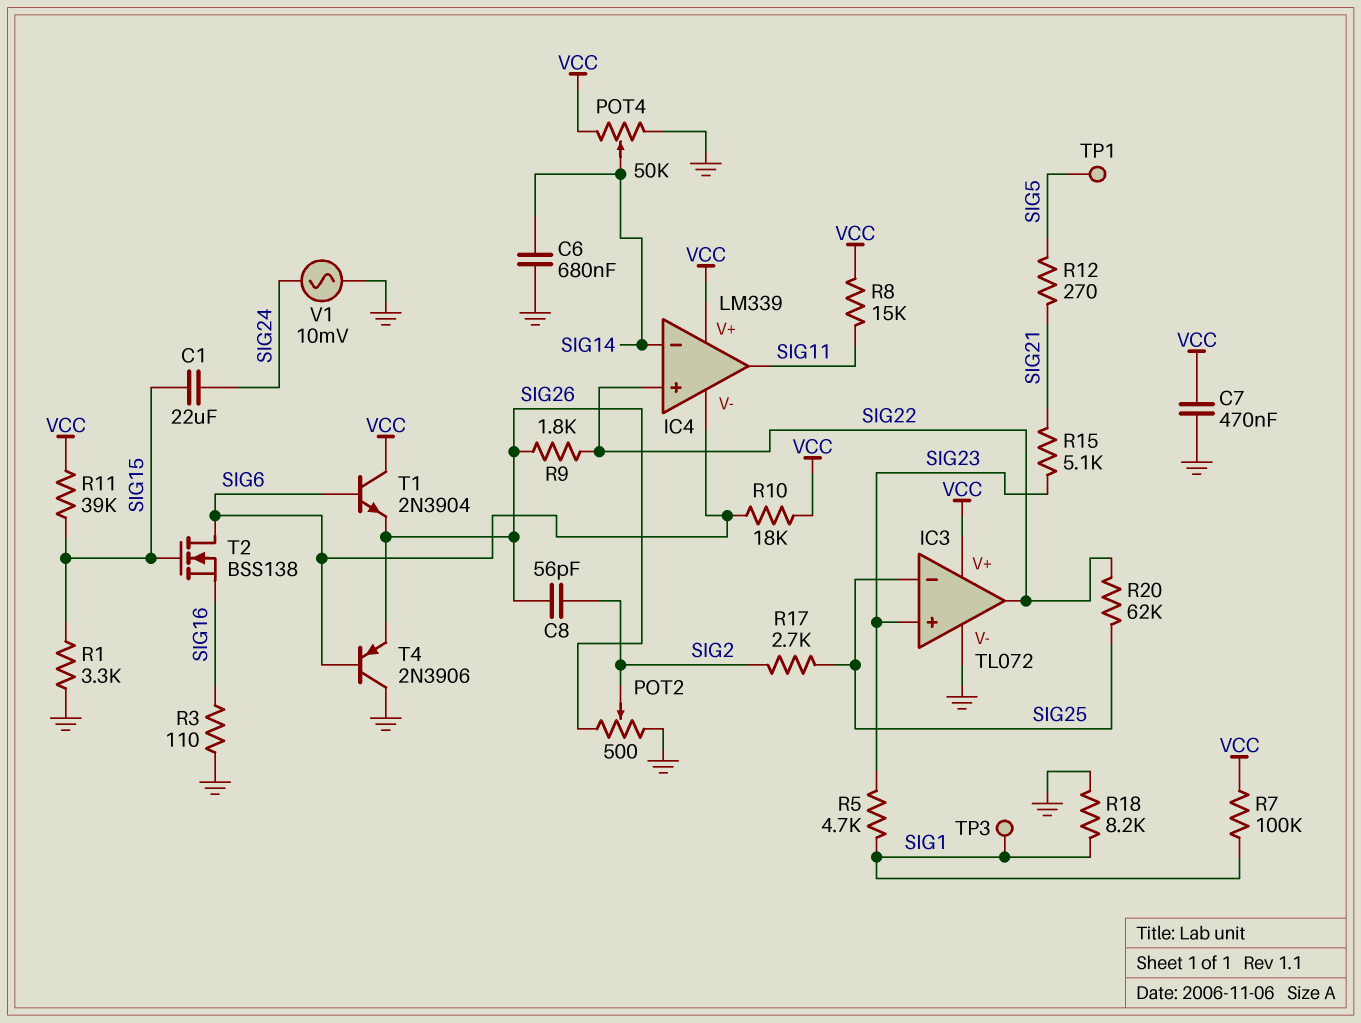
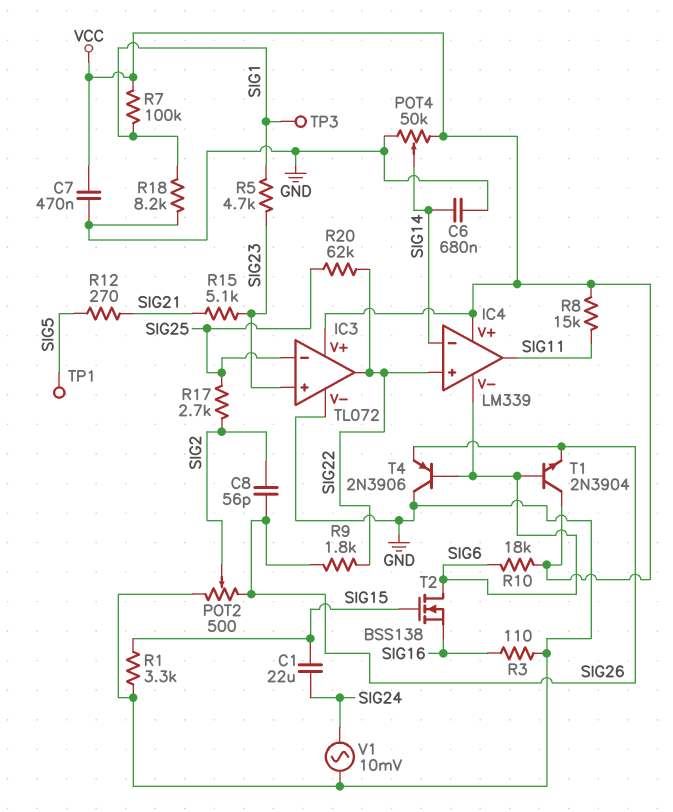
R11: 39k (SIG15, VCC) -> none

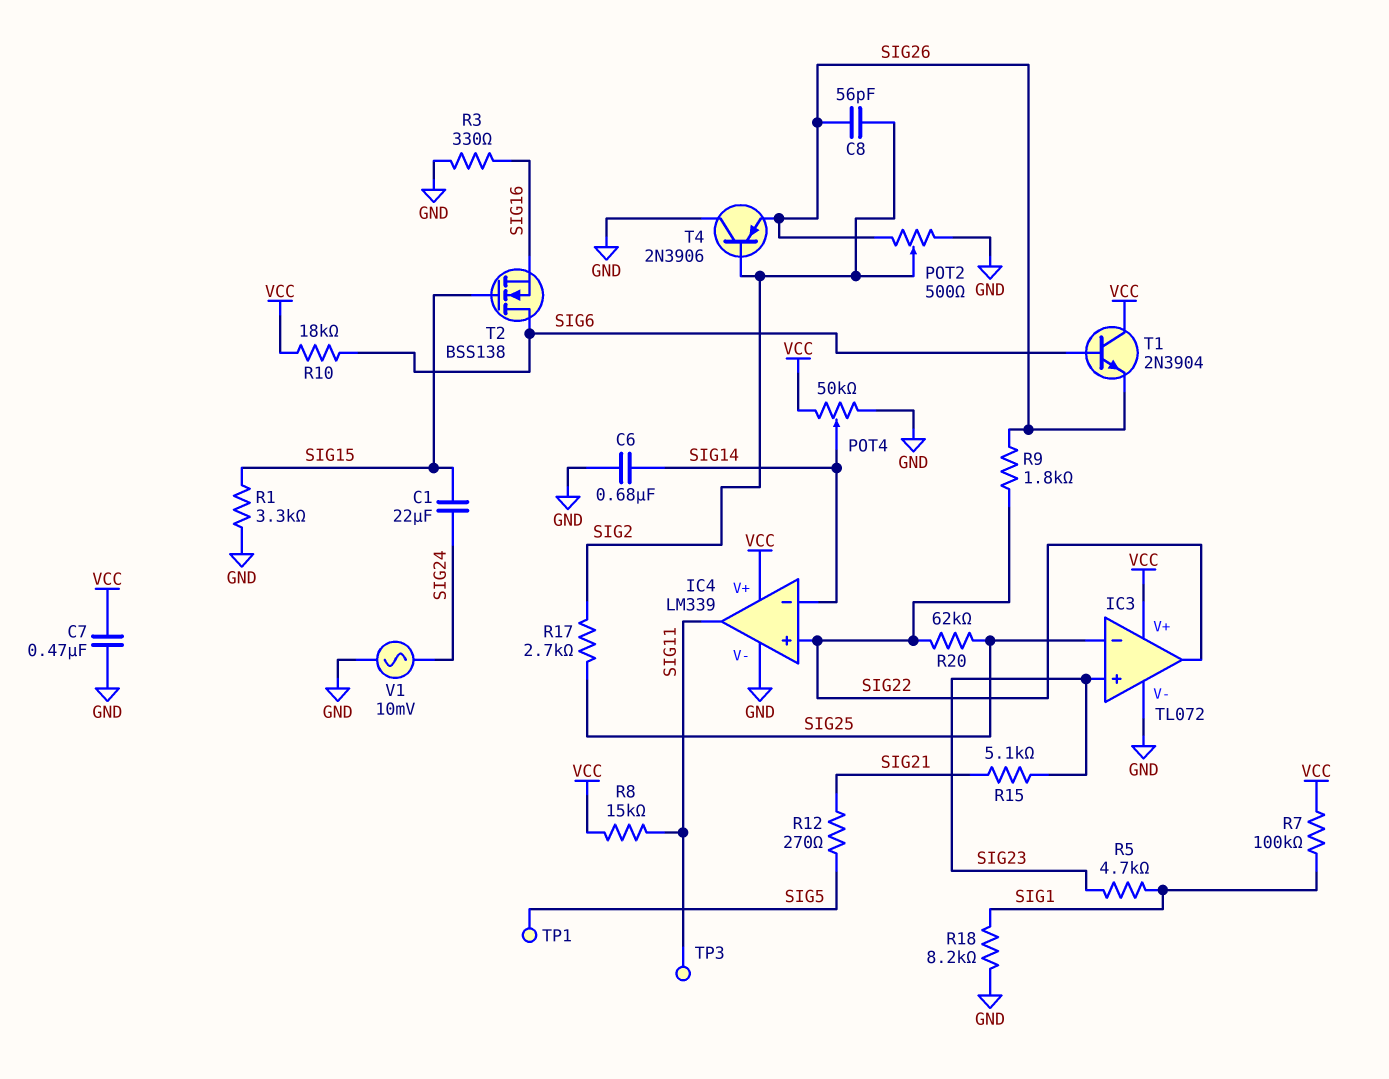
IC4 pin V-: SIG6 -> GND
R3: 110 (GND, SIG16) -> 330 (GND, SIG16)
T4: PNP 2N3906 (B SIG6, C GND, E SIG26) -> PNP 2N3906 (B SIG2, C GND, E SIG26)
TP3: test point (SIG1) -> test point (SIG11)

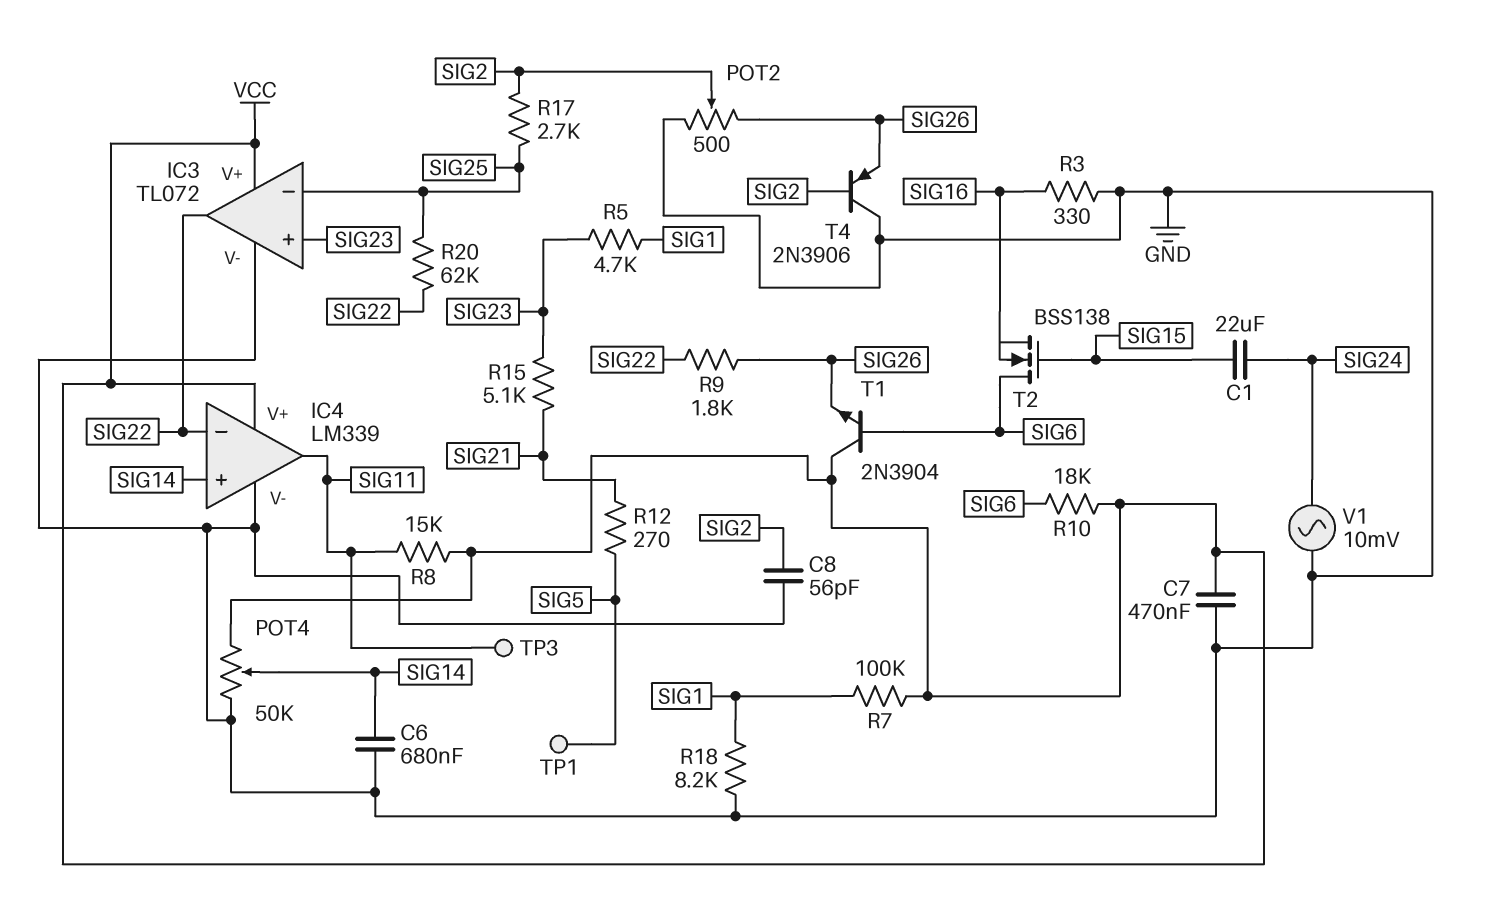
C8: 56pF (SIG2, SIG26) -> 56pF (GND, SIG2)
IC4 pin in+: SIG22 -> SIG14
IC4 pin in-: SIG14 -> SIG22
R1: 3.3k (GND, SIG15) -> none

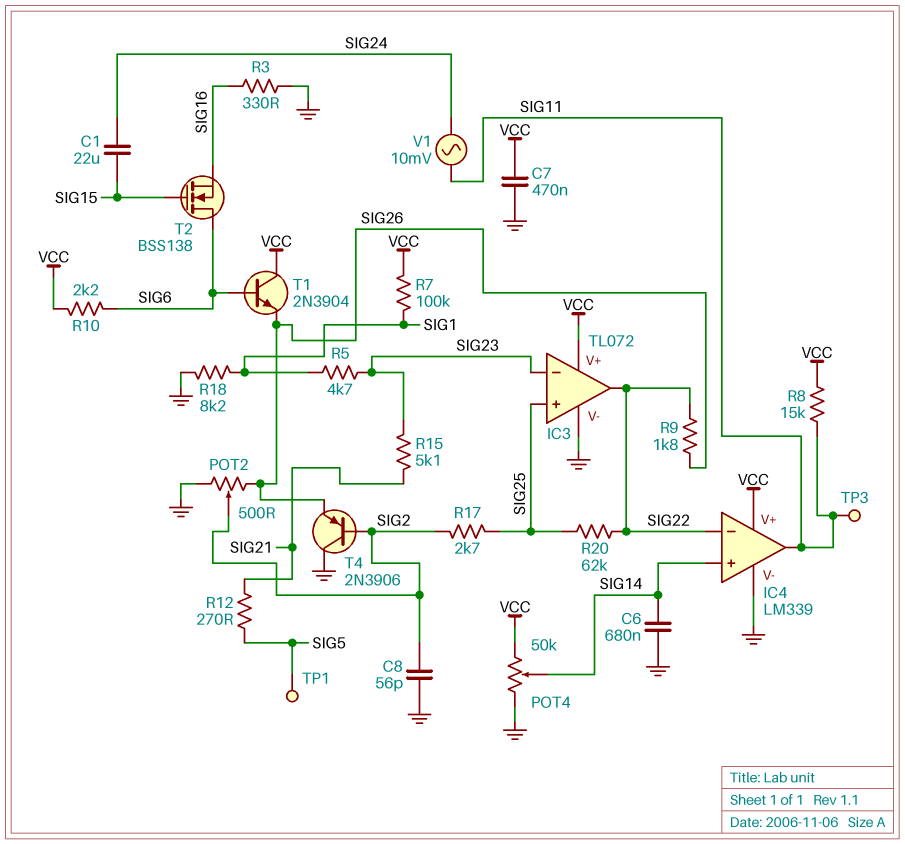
IC3 pin in+: SIG23 -> SIG25
IC3 pin in-: SIG25 -> SIG23
R10: 18k (SIG6, VCC) -> 2.2k (SIG6, VCC)
V1: AC 10mV (GND, SIG24) -> AC 10mV (SIG11, SIG24)

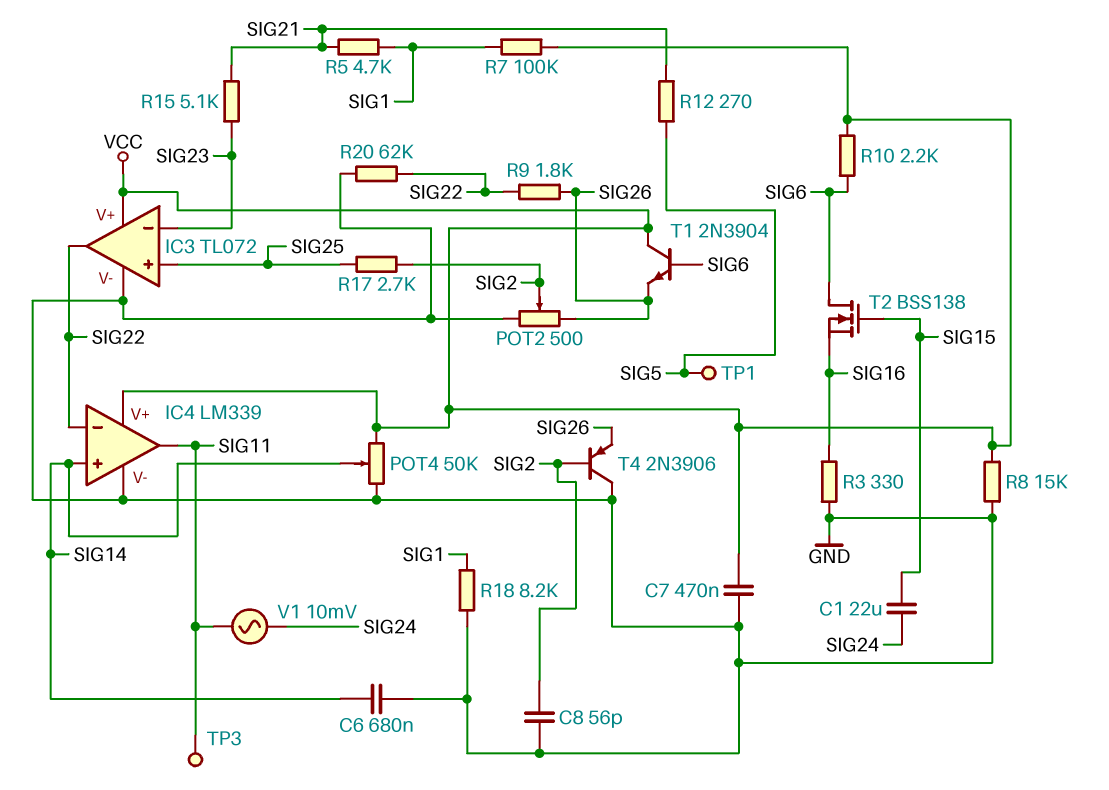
R5: 4.7k (SIG1, SIG23) -> 4.7k (SIG1, SIG21)
R8: 15k (SIG11, VCC) -> 15k (GND, VCC)
R20: 62k (SIG22, SIG25) -> 62k (GND, SIG22)

